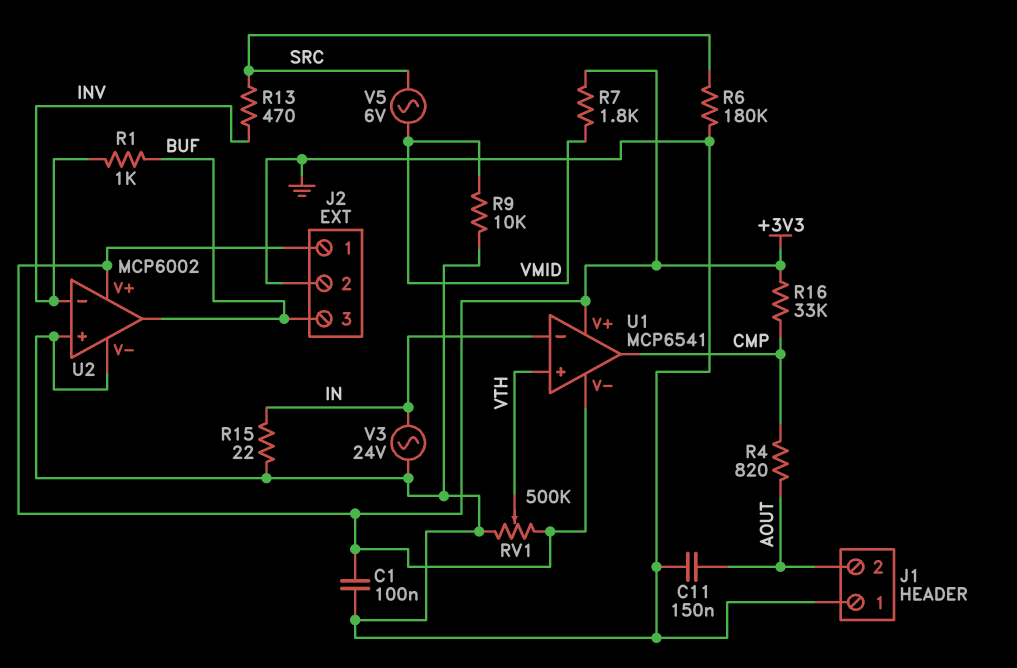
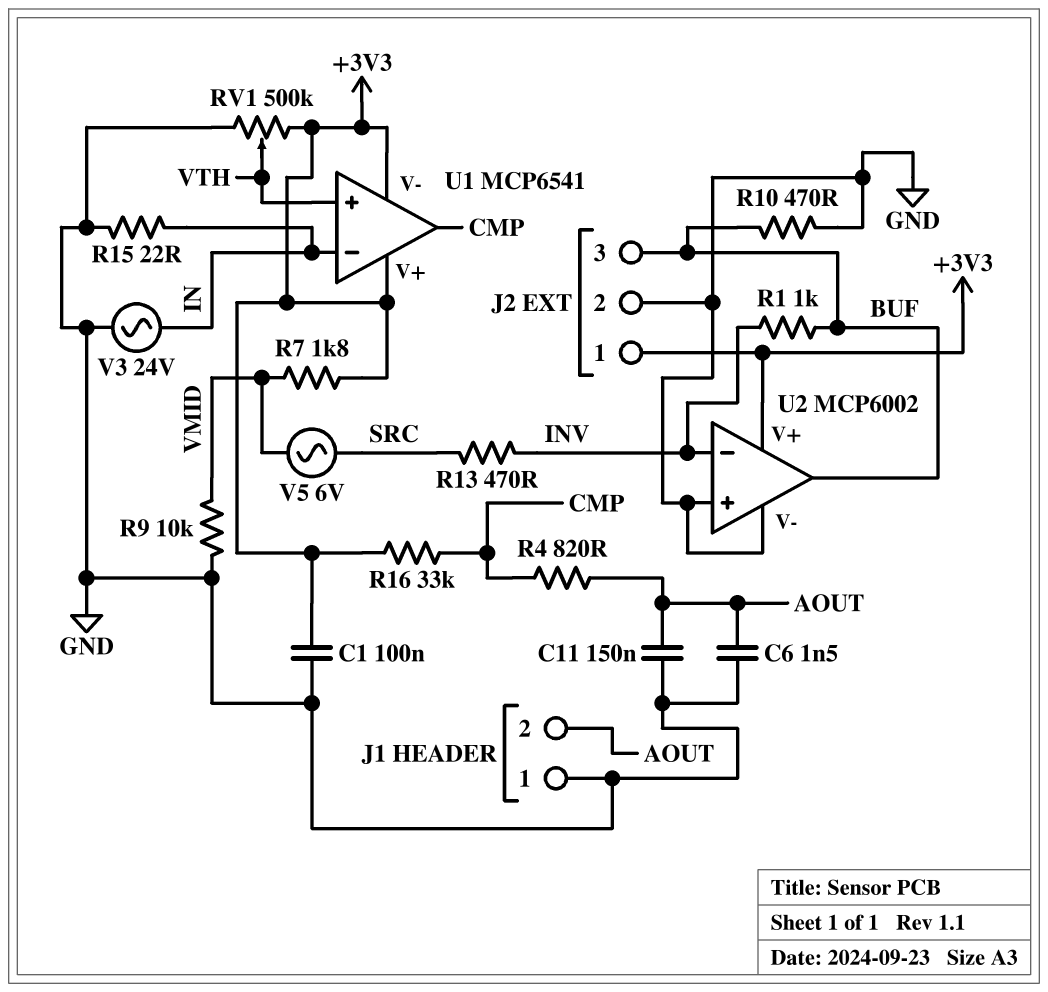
C6: none -> 1.5nF (AOUT, GND)
R6: 180k (GND, SRC) -> none
R10: none -> 470 (BUF, GND)

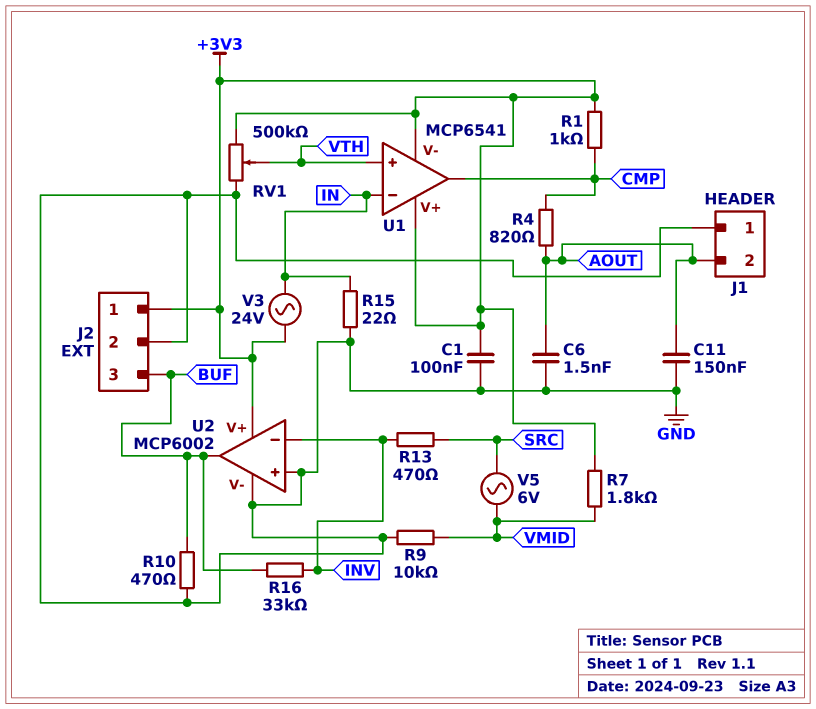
R1: 1k (BUF, INV) -> 1k (+3V3, CMP)
R16: 33k (+3V3, CMP) -> 33k (BUF, INV)
V3: AC 24V (GND, IN) -> AC 24V (+3V3, IN)

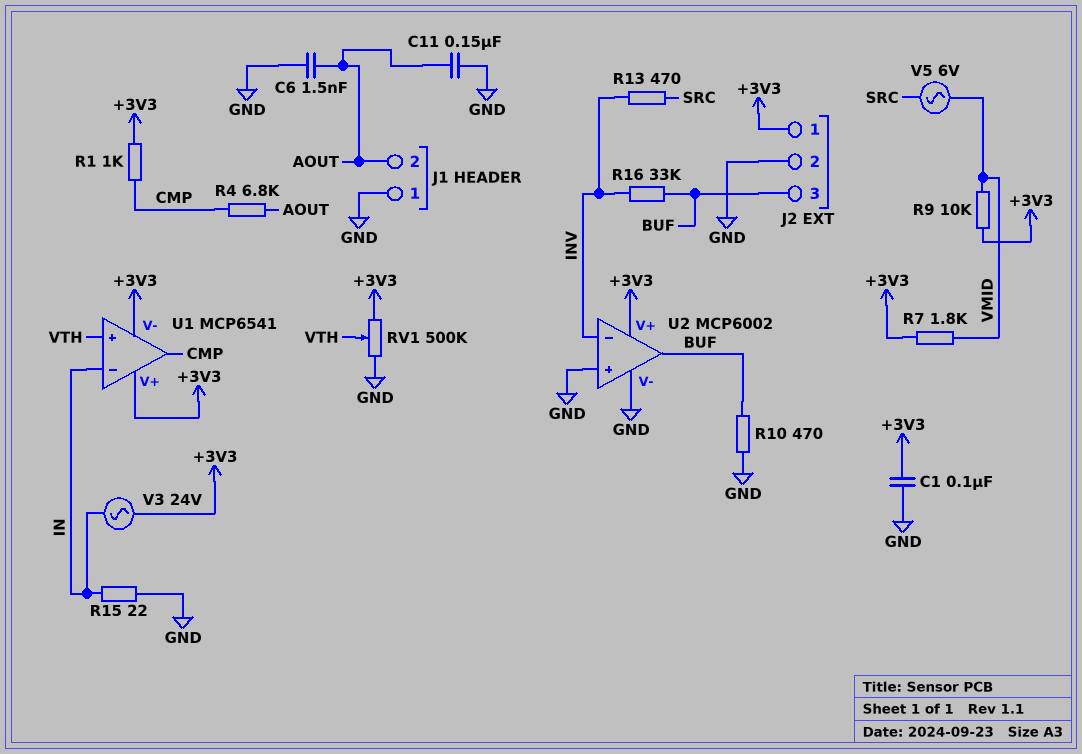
R4: 820 (AOUT, CMP) -> 6.8k (AOUT, CMP)
R9: 10k (GND, VMID) -> 10k (+3V3, VMID)

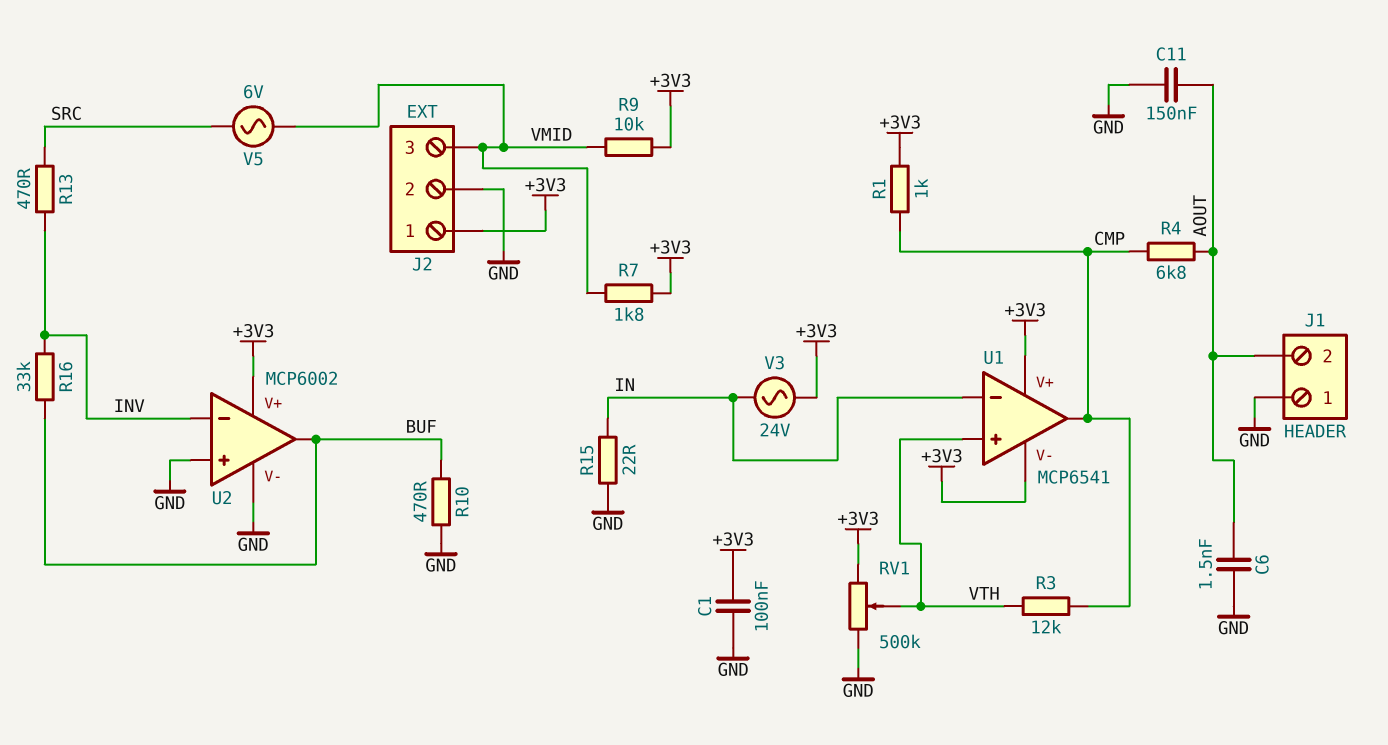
J2 pin 3: BUF -> VMID
R3: none -> 12k (CMP, VTH)

